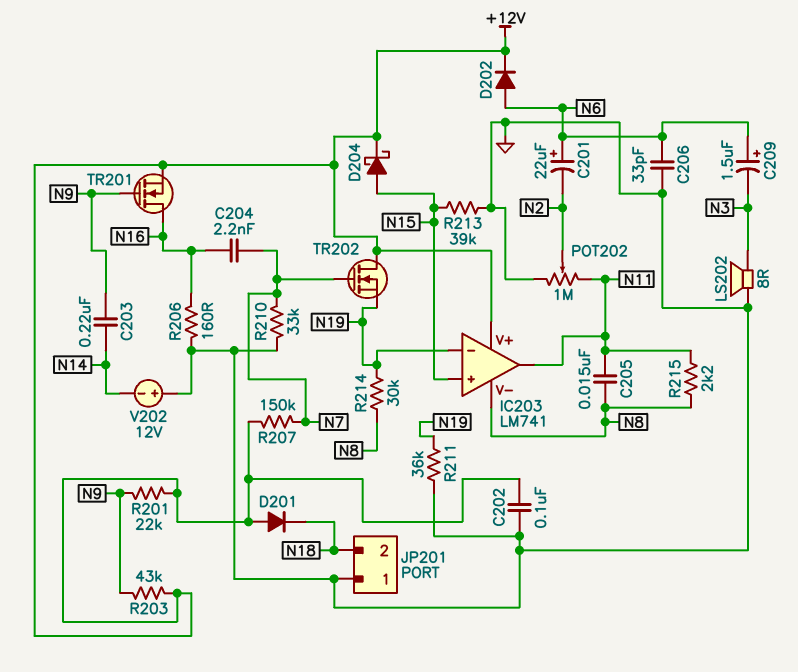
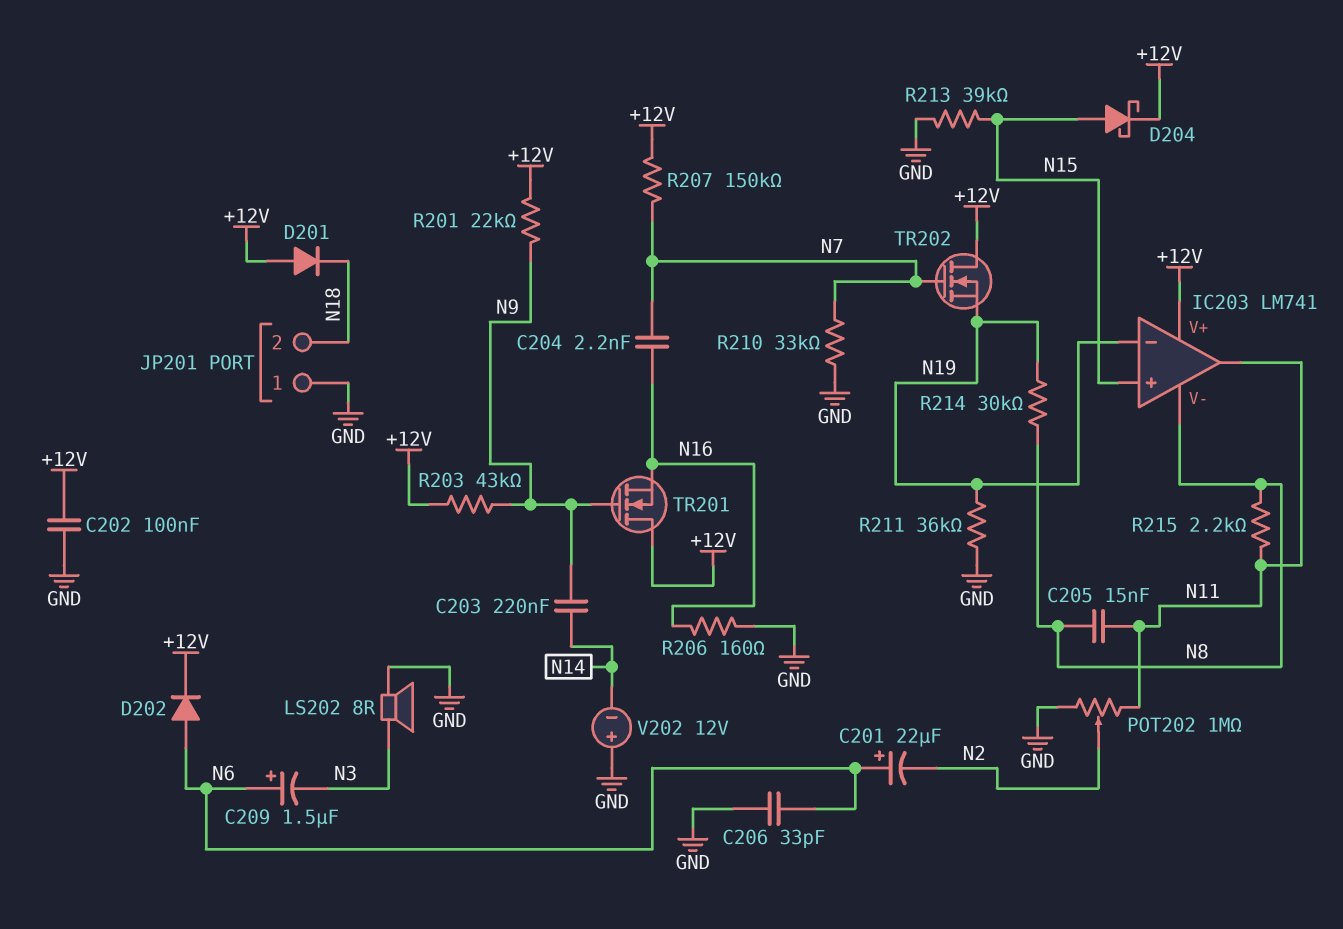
TR201: NMOS (G N9, D N16, S +12V) -> NMOS (G N9, D +12V, S N16)

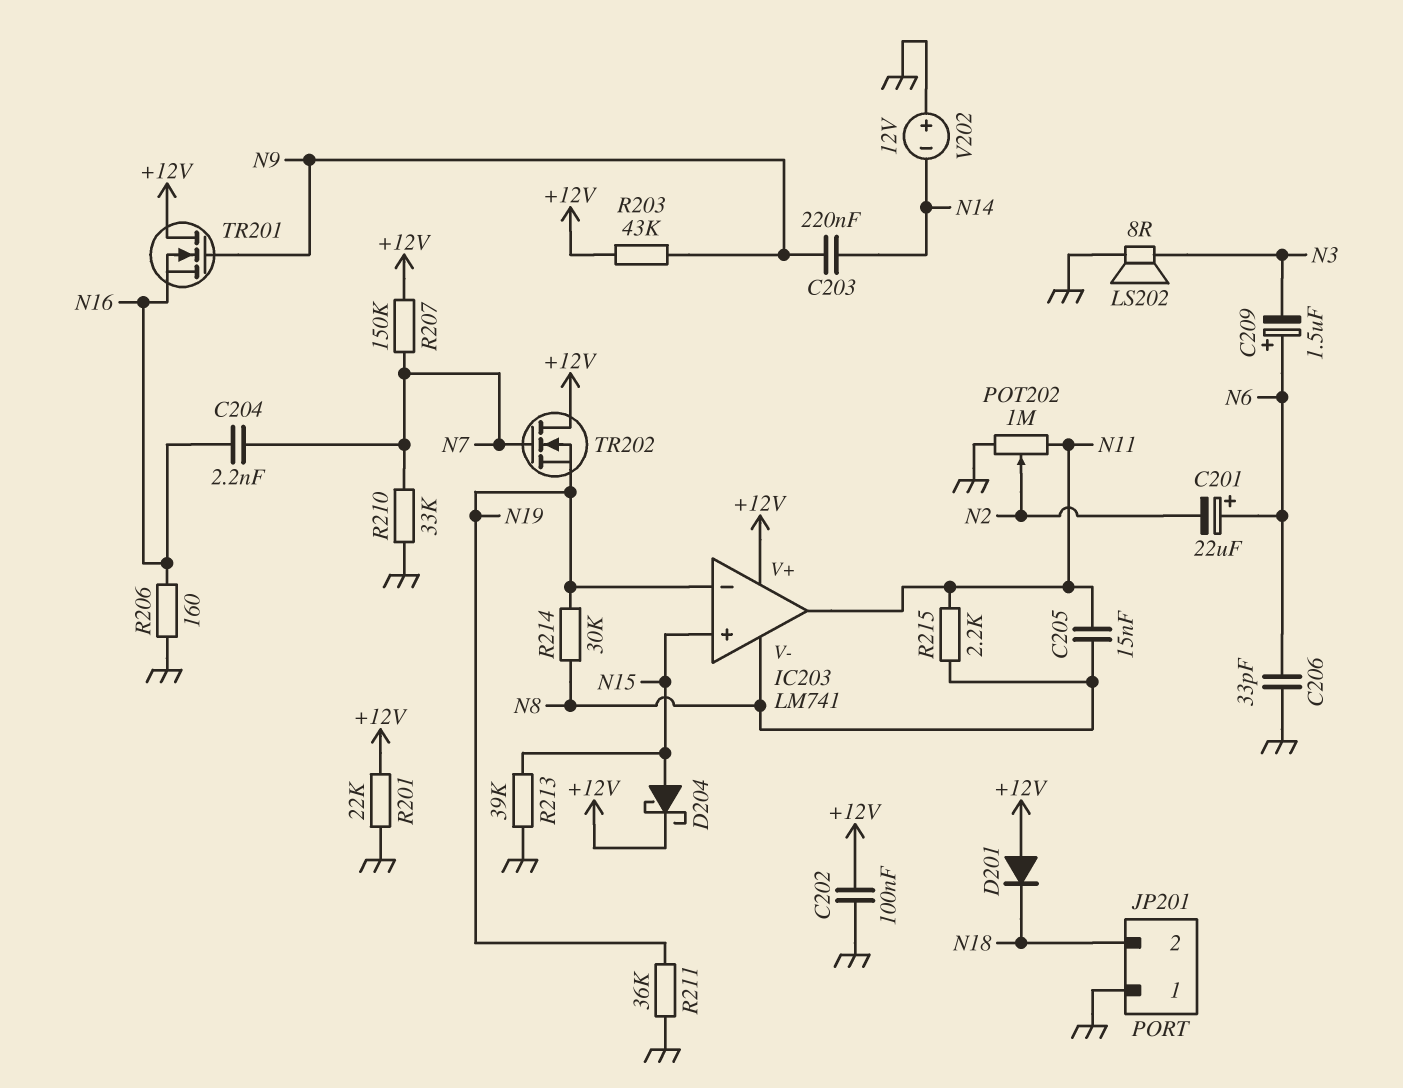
D202: diode (A N6, K +12V) -> none
R201: 22k (+12V, N9) -> 22k (+12V, GND)

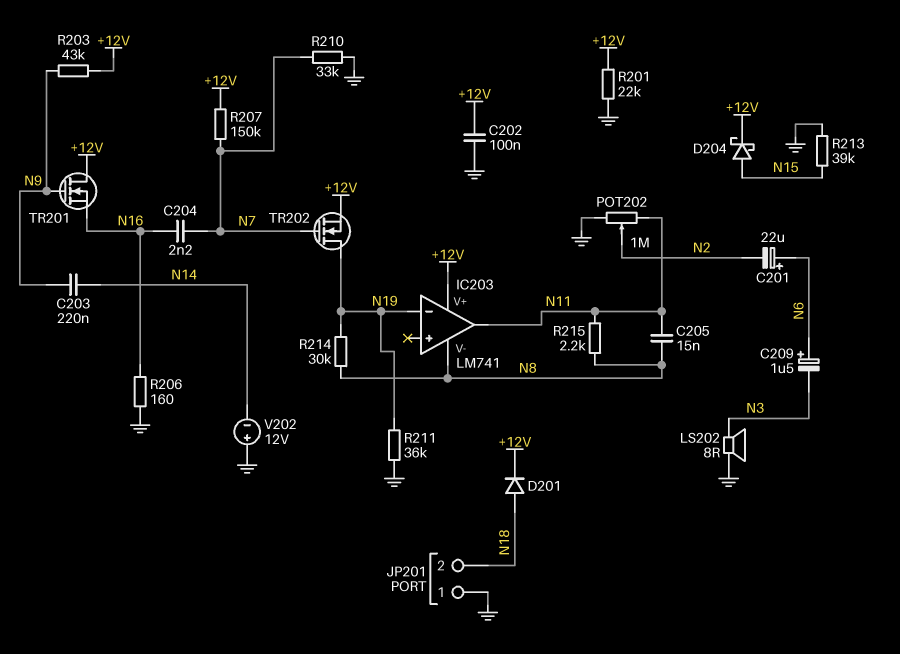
C206: 33pF (GND, N6) -> none
D201: diode (A +12V, K N18) -> diode (A N18, K +12V)
IC203 pin in+: N15 -> none
TR202: NMOS (G N7, D +12V, S N19) -> NMOS (G N7, D N19, S +12V)

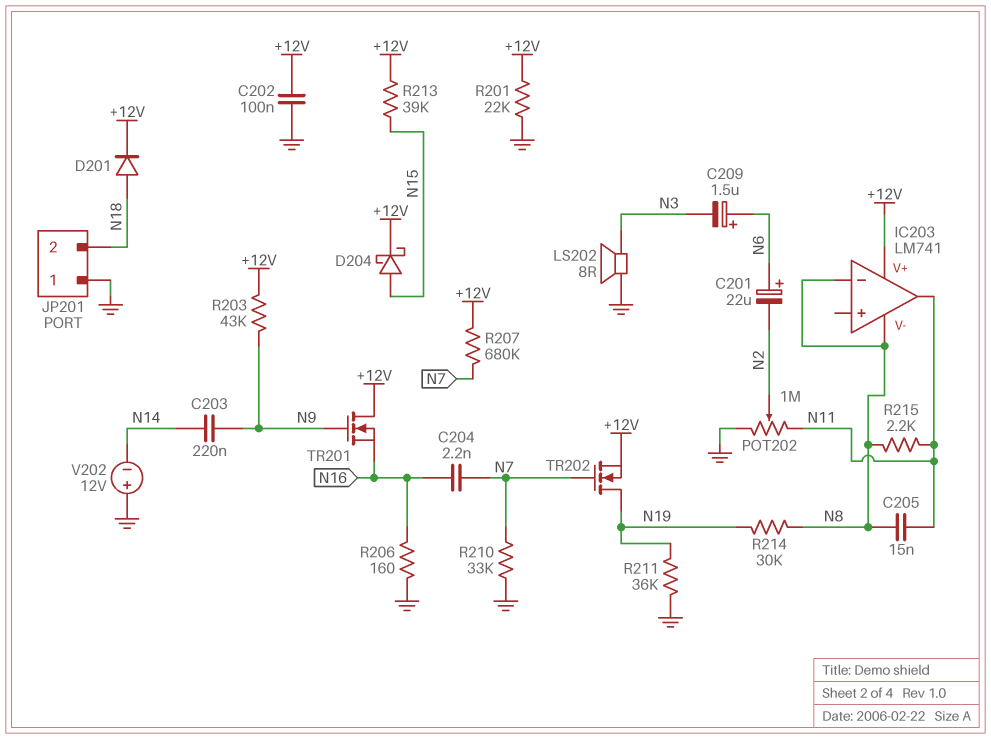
IC203 pin in-: N19 -> N8
R207: 150k (+12V, N7) -> 680k (+12V, N7)
R213: 39k (GND, N15) -> 39k (+12V, N15)

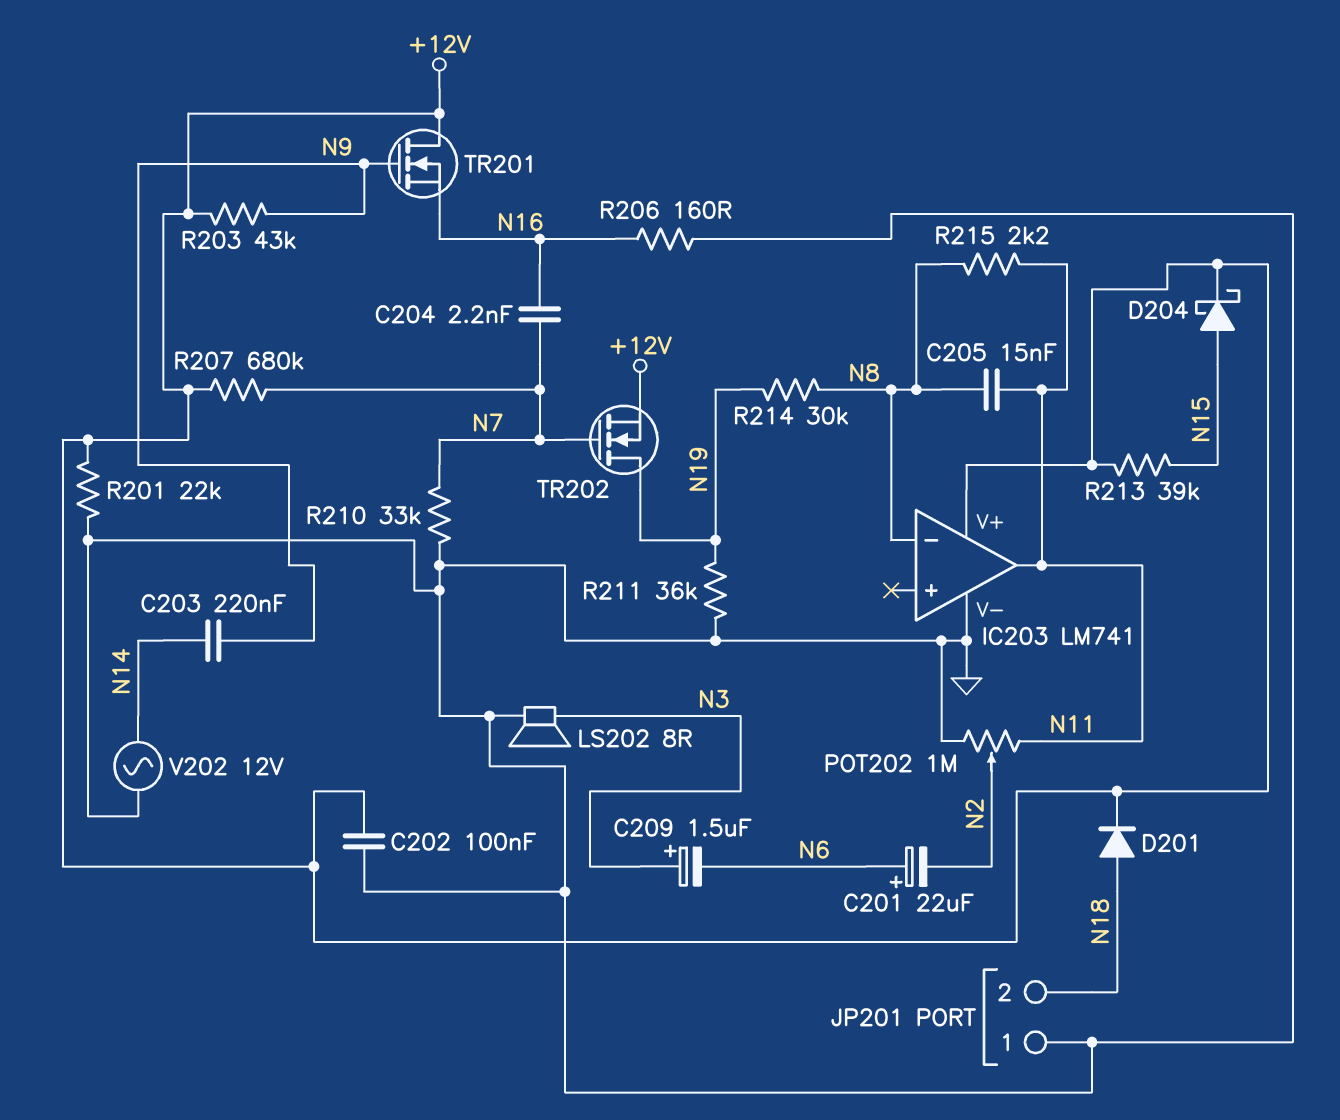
C209: 1.5uF (plus N6, minus N3) -> 1.5uF (plus N3, minus N6)
IC203 pin V-: N8 -> GND
V202: 12V (plus GND, minus N14) -> AC 12V (GND, N14)

